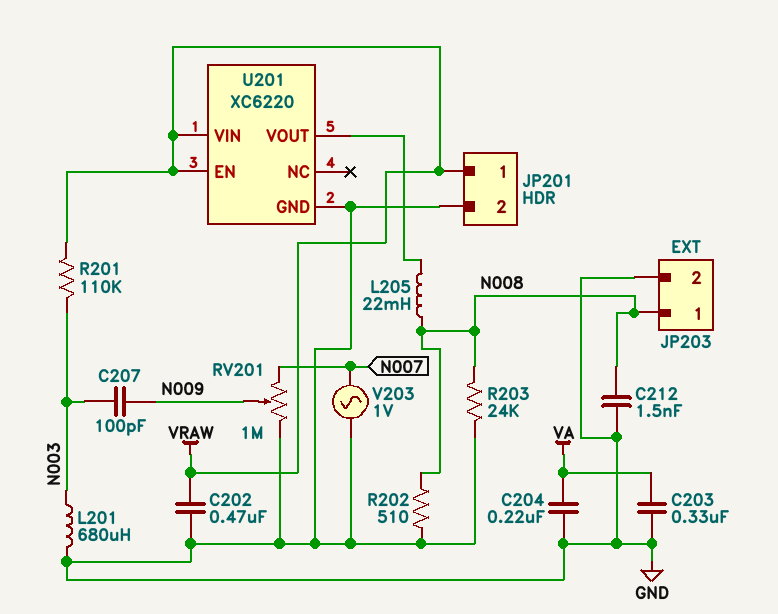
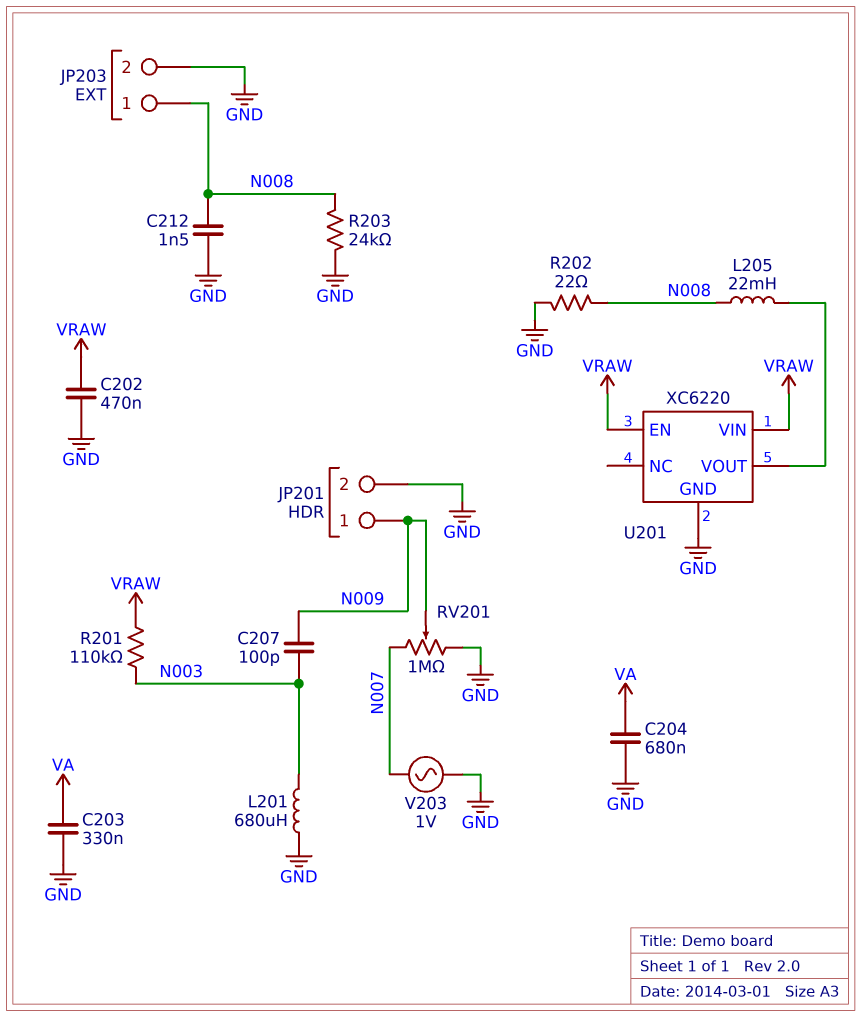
C204: 220nF (GND, VA) -> 680nF (GND, VA)
JP201 pin 1: VRAW -> N009
R202: 510 (GND, N008) -> 22 (GND, N008)

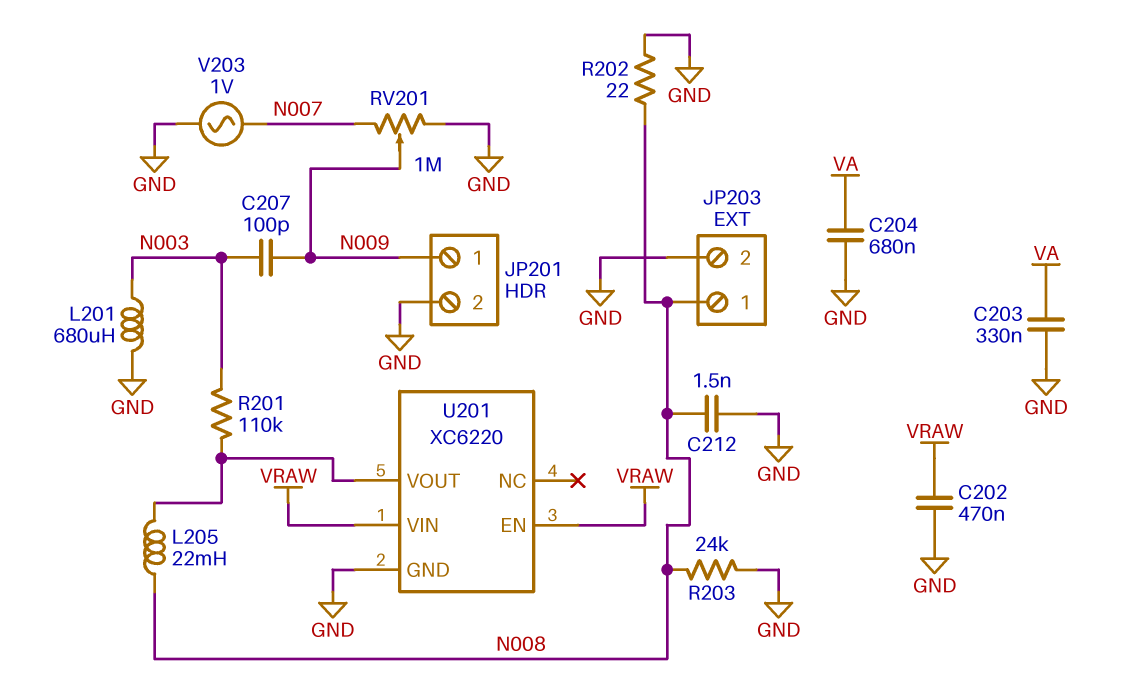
R201: 110k (N003, VRAW) -> 110k (N003, U201/VOUT)

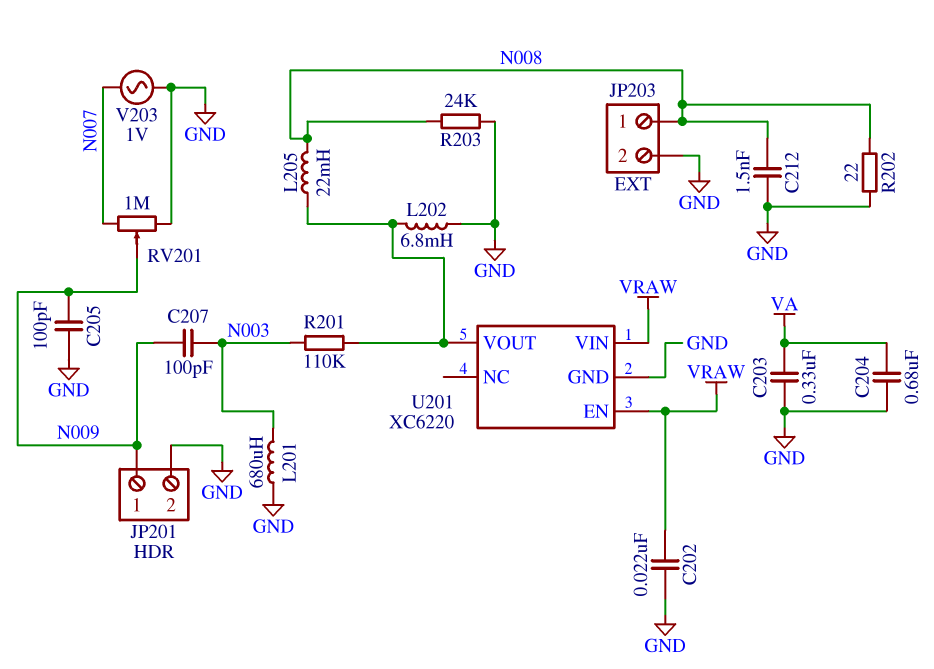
C202: 470nF (GND, VRAW) -> 22nF (GND, VRAW)
C205: none -> 100pF (GND, N009)
L202: none -> 6.8mH (GND, U201/VOUT)

